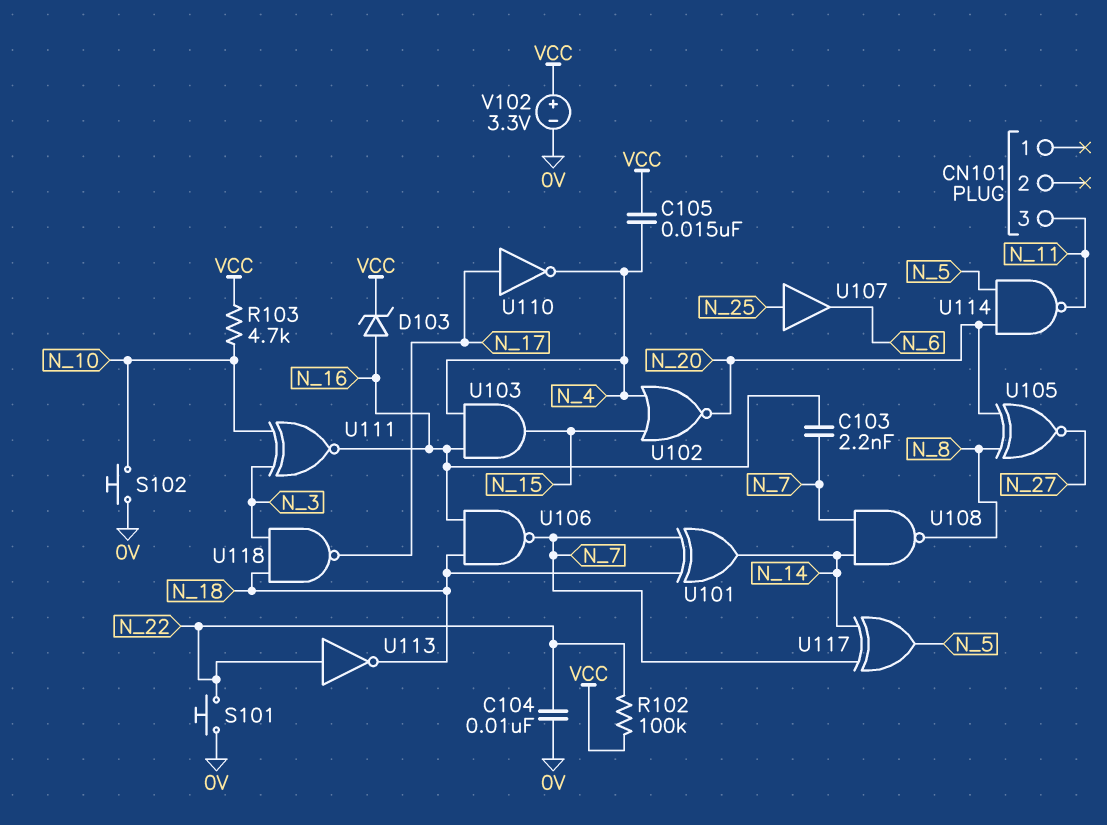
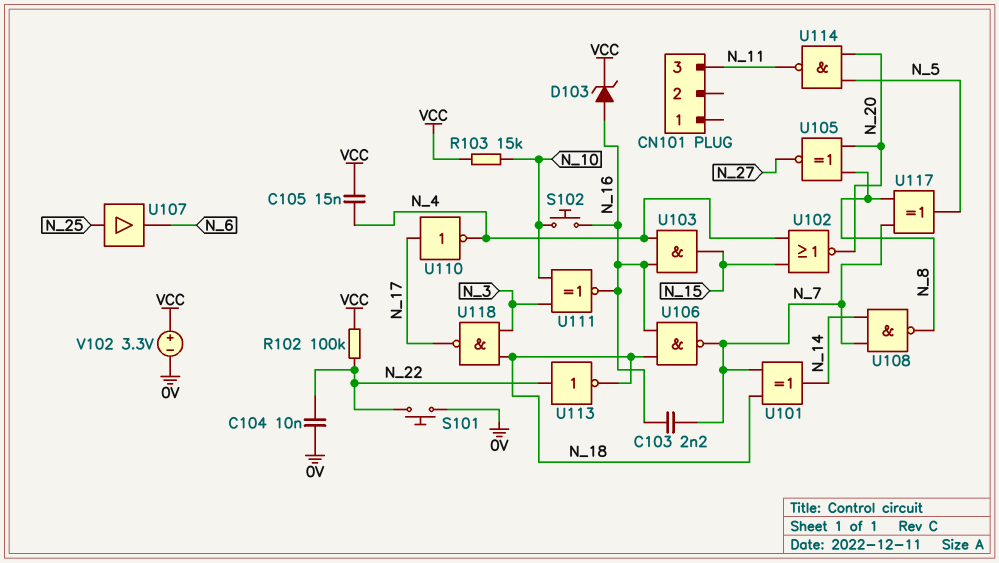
R103: 4.7k (N_10, VCC) -> 15k (N_10, VCC)
S102: button (0V, N_10) -> button (N_10, N_16)
U117: XOR (in N_7, in N_14, out N_5) -> XOR (in N_7, in N_8, out N_5)

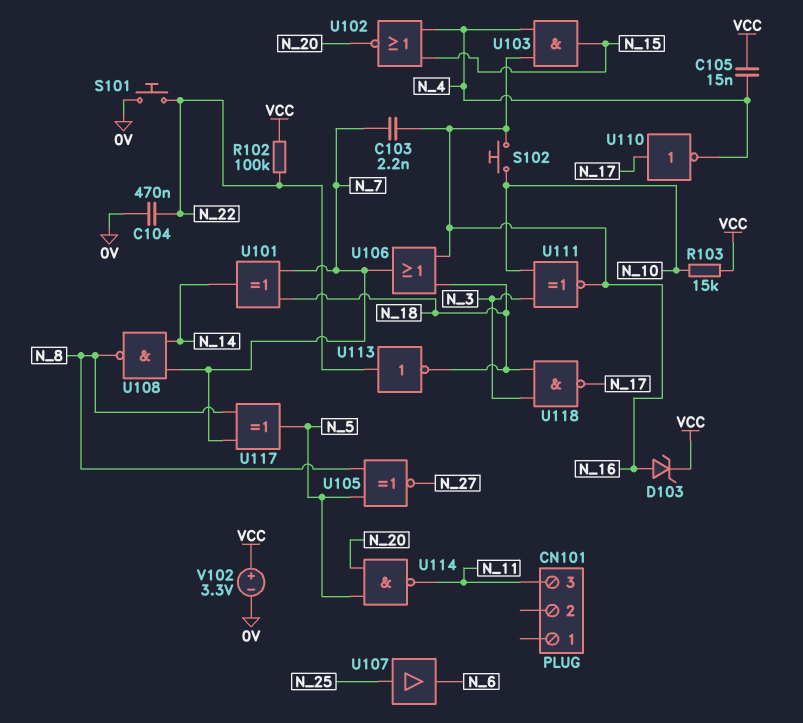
C104: 10nF (0V, N_22) -> 470nF (0V, N_22)
U105: XNOR (in N_8, in N_20, out N_27) -> XNOR (in N_5, in N_8, out N_27)
U106: NAND (in N_16, in N_18, out N_7) -> OR (in N_16, in N_18, out N_7)

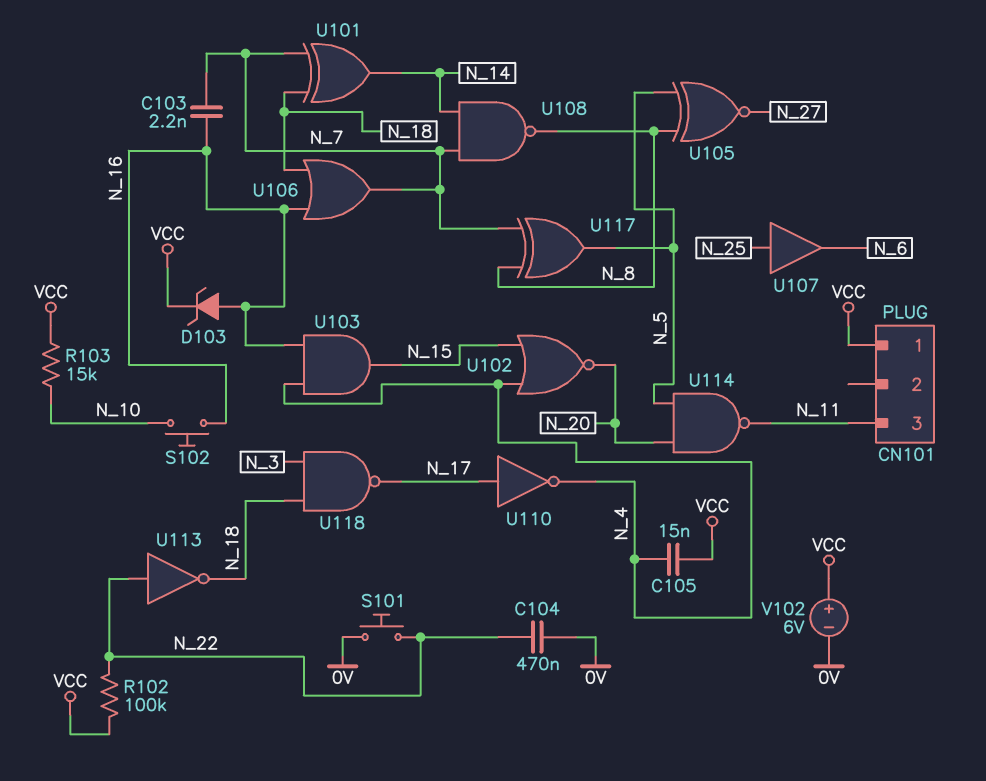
CN101 pin 1: none -> VCC
U111: XNOR (in N_3, in N_10, out N_16) -> none
V102: 3.3V (plus VCC, minus 0V) -> 6V (plus VCC, minus 0V)

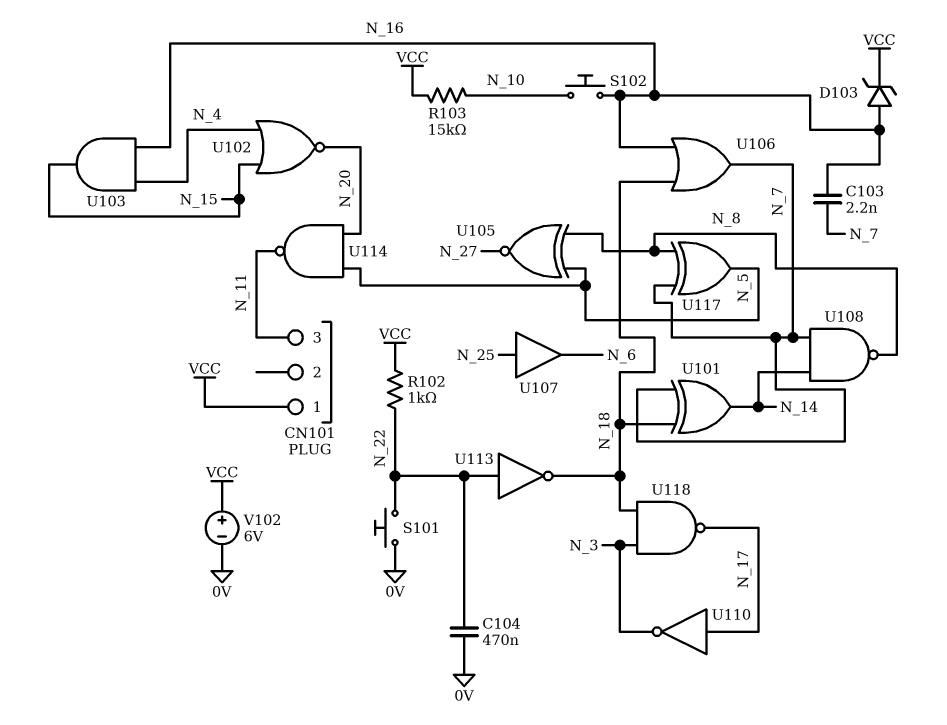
C105: 15nF (N_4, VCC) -> none
R102: 100k (N_22, VCC) -> 1k (N_22, VCC)
U110: NOT (in N_17, out N_4) -> NOT (in N_17, out N_3)

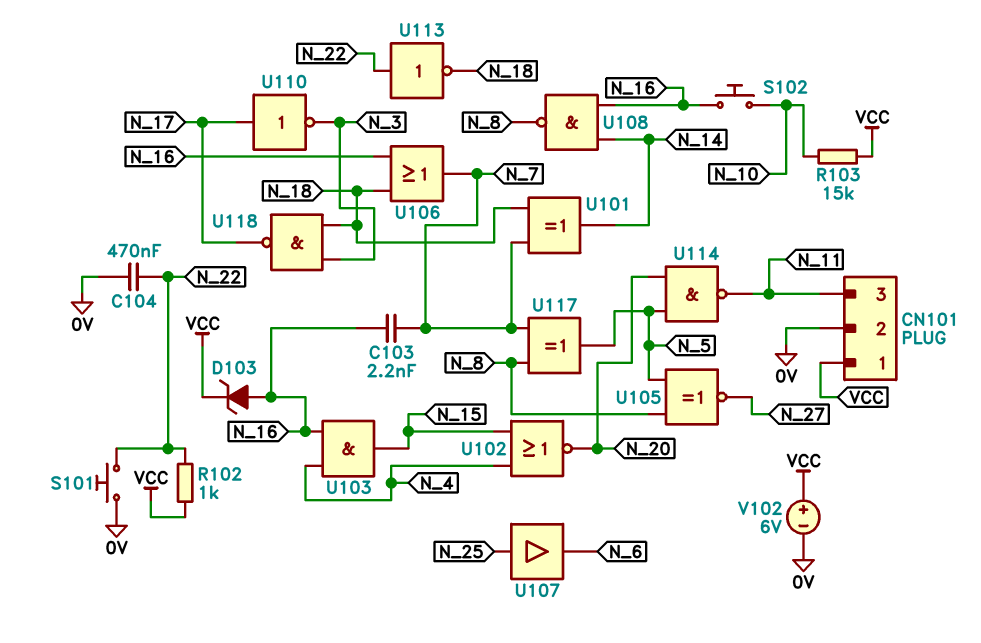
CN101 pin 2: none -> 0V
U108: NAND (in N_7, in N_14, out N_8) -> NAND (in N_14, in N_16, out N_8)

